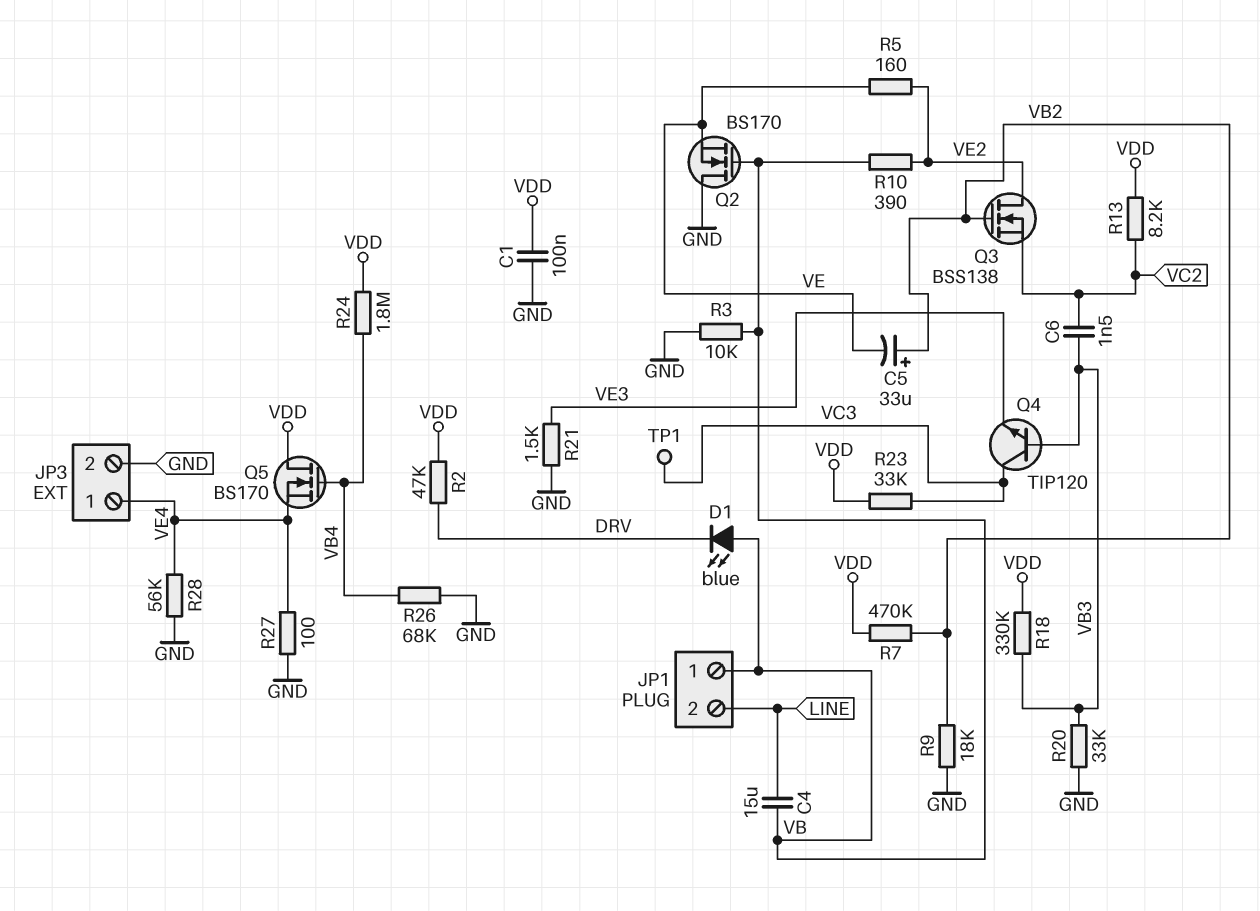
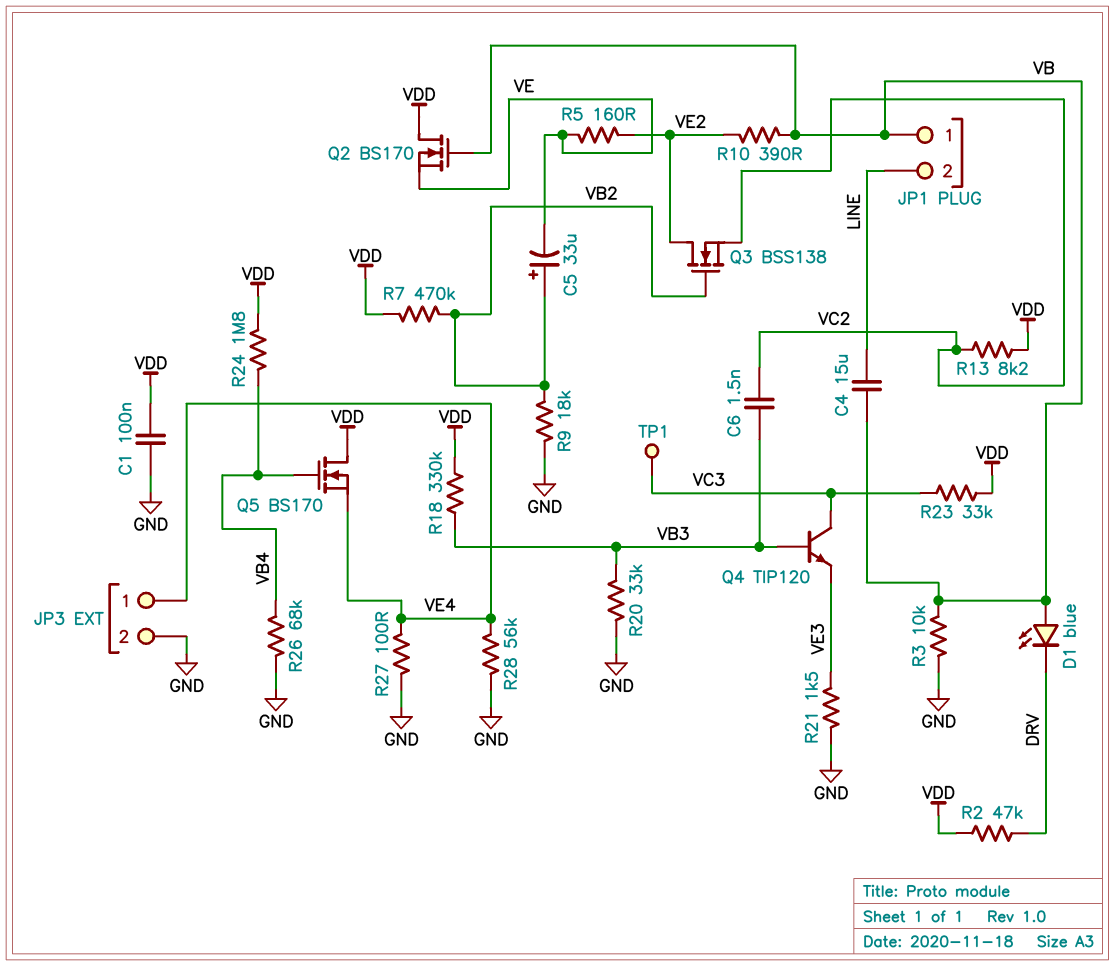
Q2: NMOS BS170 (G VB, D GND, S VE) -> NMOS BS170 (G VB, D VDD, S VE)

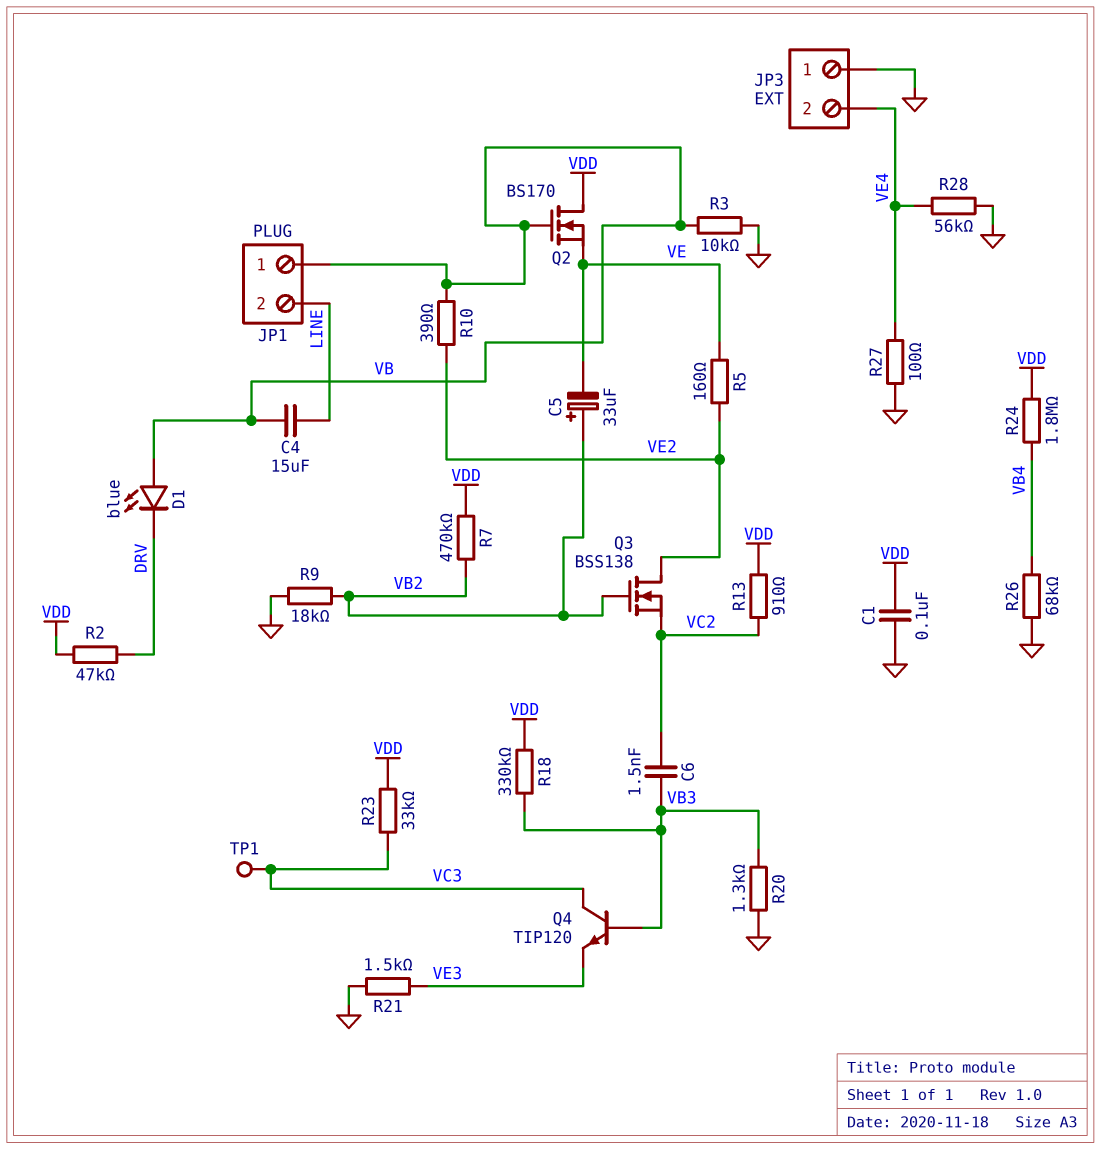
JP3 pin 1: VE4 -> GND
JP3 pin 2: GND -> VE4
Q5: NMOS BS170 (G VB4, D VDD, S VE4) -> none
R13: 8.2k (VC2, VDD) -> 910 (VC2, VDD)
R20: 33k (GND, VB3) -> 1.3k (GND, VB3)

